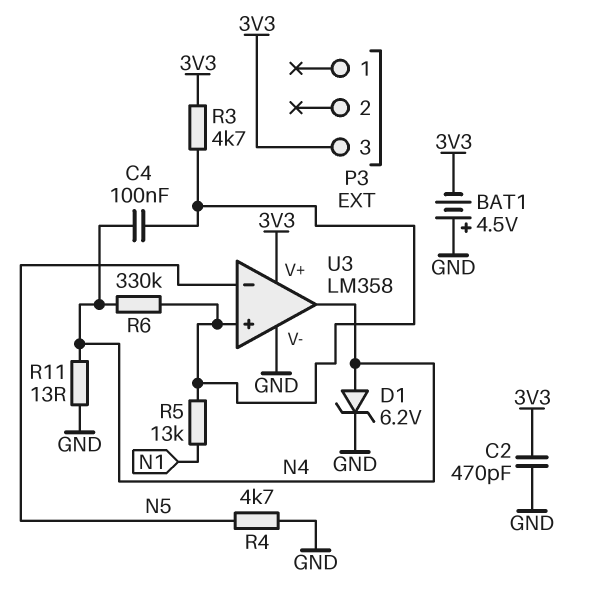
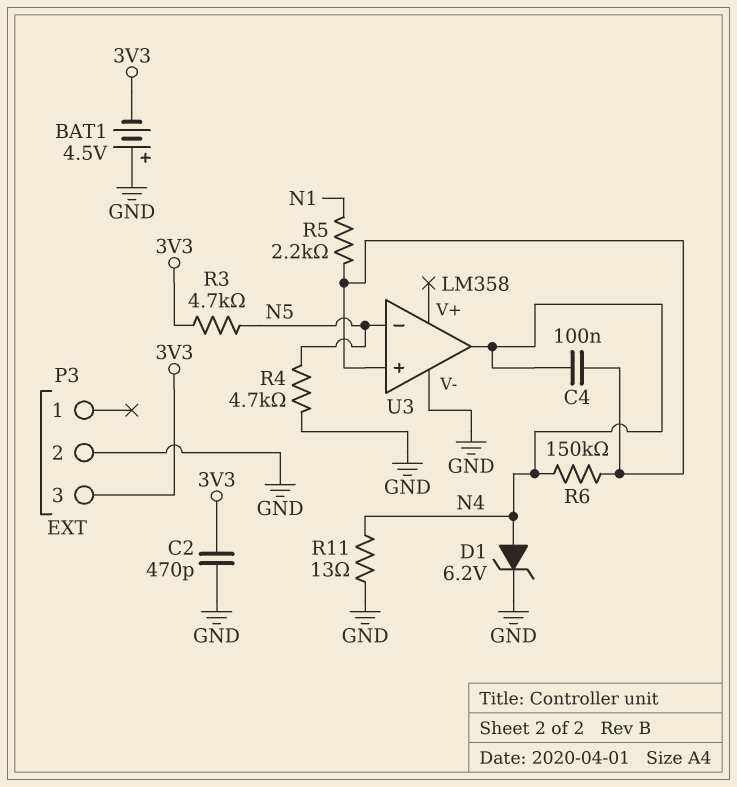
P3 pin 2: none -> GND
R3: 4.7k (3V3, U3/in+) -> 4.7k (3V3, N5)
R5: 13k (N1, U3/in+) -> 2.2k (N1, U3/in+)
R6: 330k (N4, U3/in+) -> 150k (N4, U3/in+)
U3 pin V+: 3V3 -> none

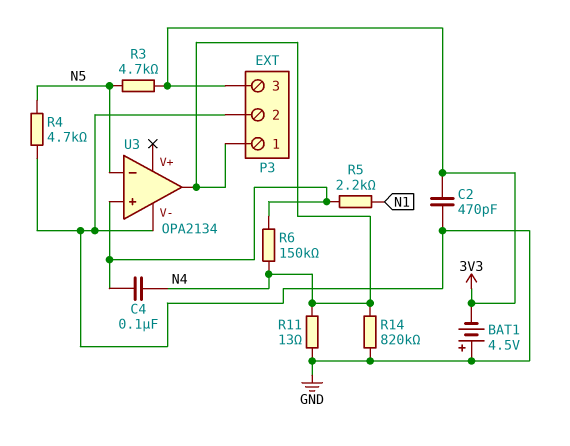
D1: zener 6.2V (A N4, K GND) -> none
P3 pin 1: none -> N4
R14: none -> 820k (GND, N4)
U3: LM358 -> OPA2134

